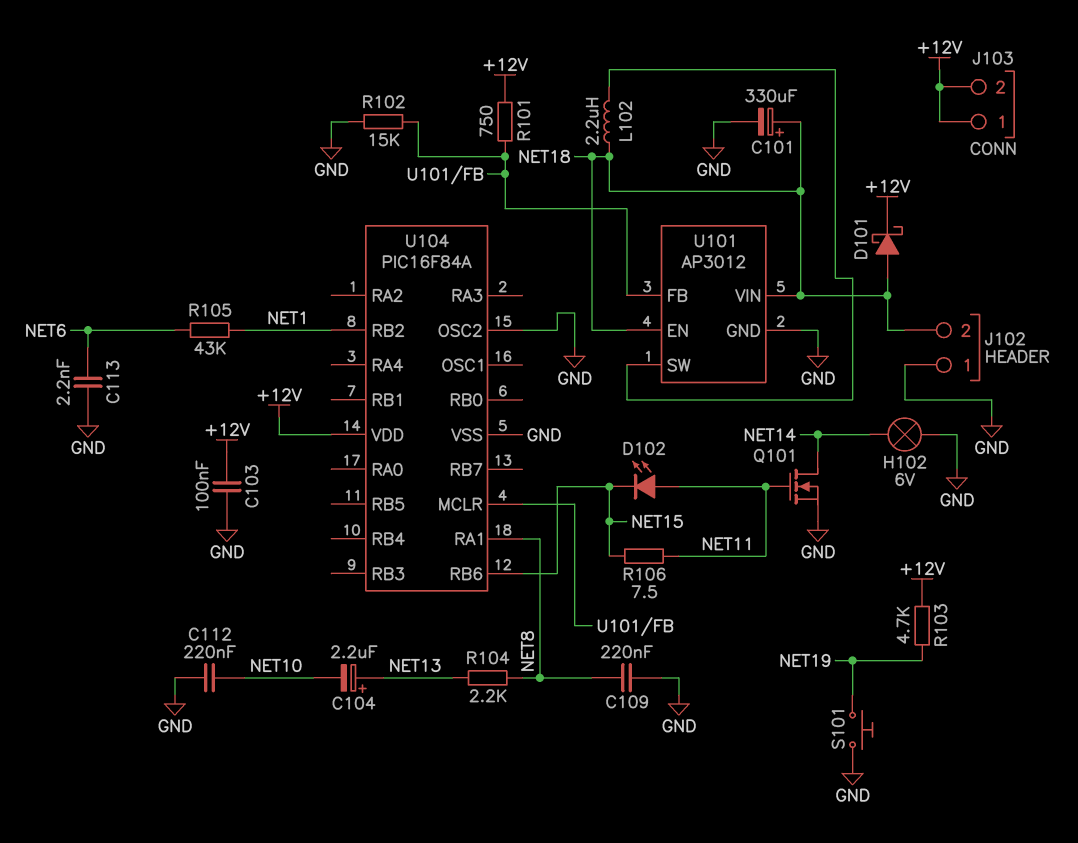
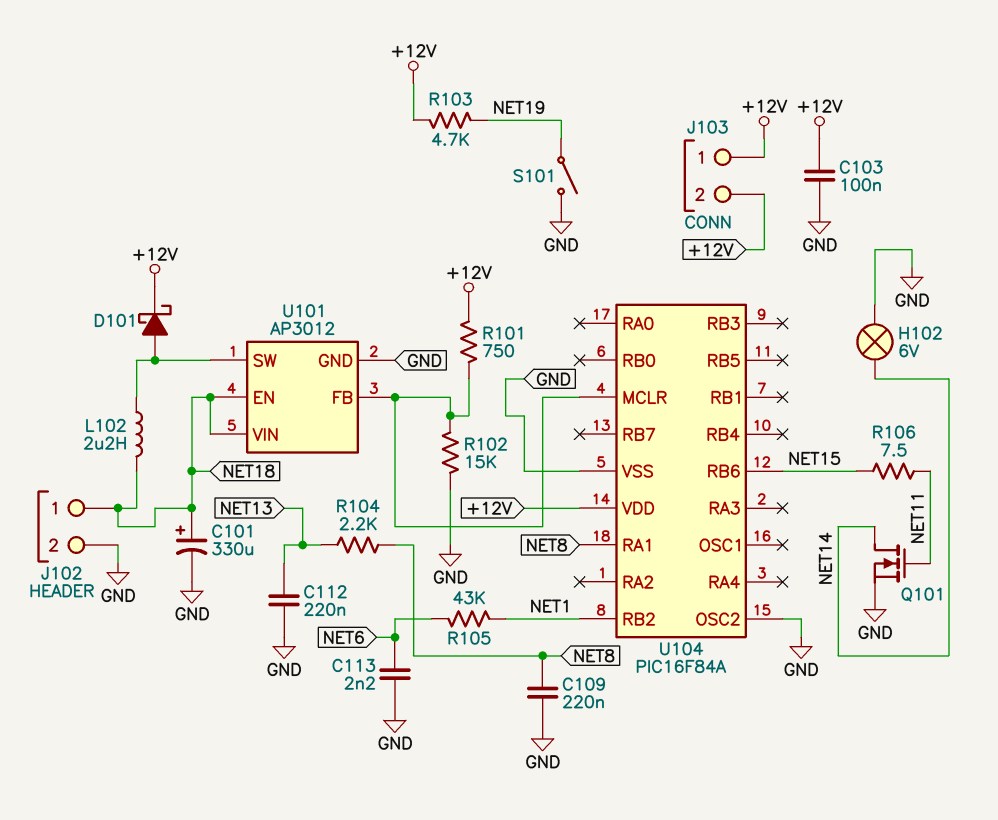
C104: 2.2uF (plus NET13, minus NET10) -> none
C112: 220nF (GND, NET10) -> 220nF (GND, NET13)
D101: schottky (A NET18, K +12V) -> schottky (A U101/SW, K +12V)
D102: LED (A NET11, K NET15) -> none
J102 pin 1: GND -> NET18
J102 pin 2: NET18 -> GND
S101: button (GND, NET19) -> switch (GND, NET19)

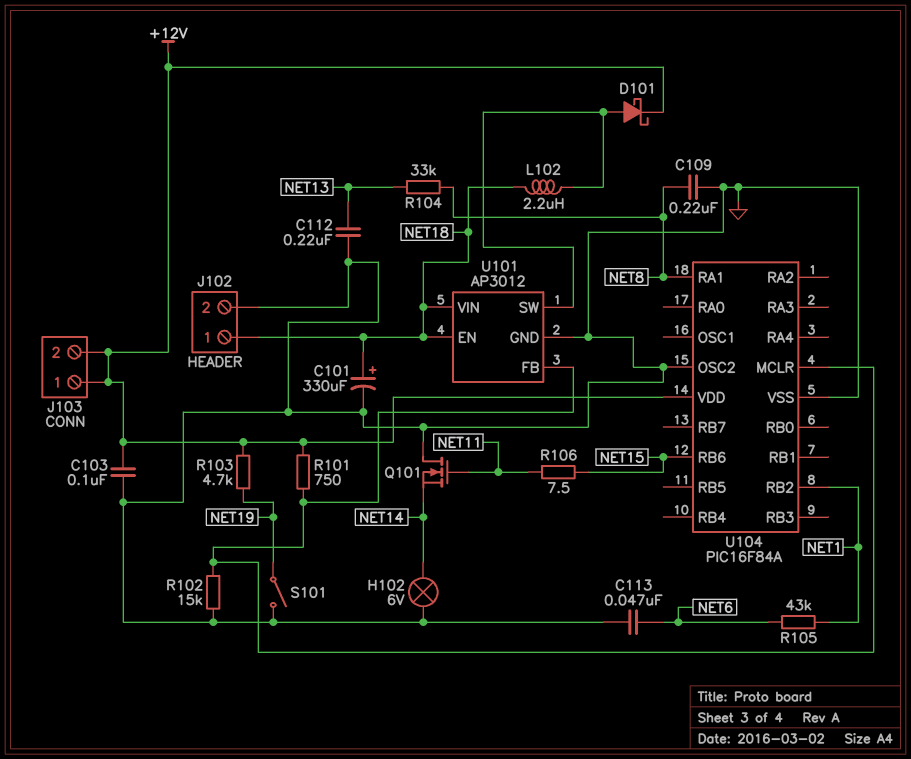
C113: 2.2nF (GND, NET6) -> 47nF (GND, NET6)
Q101: NMOS (G NET11, D NET14, S GND) -> NMOS (G NET11, D GND, S NET14)
R104: 2.2k (NET8, NET13) -> 33k (NET8, NET13)

